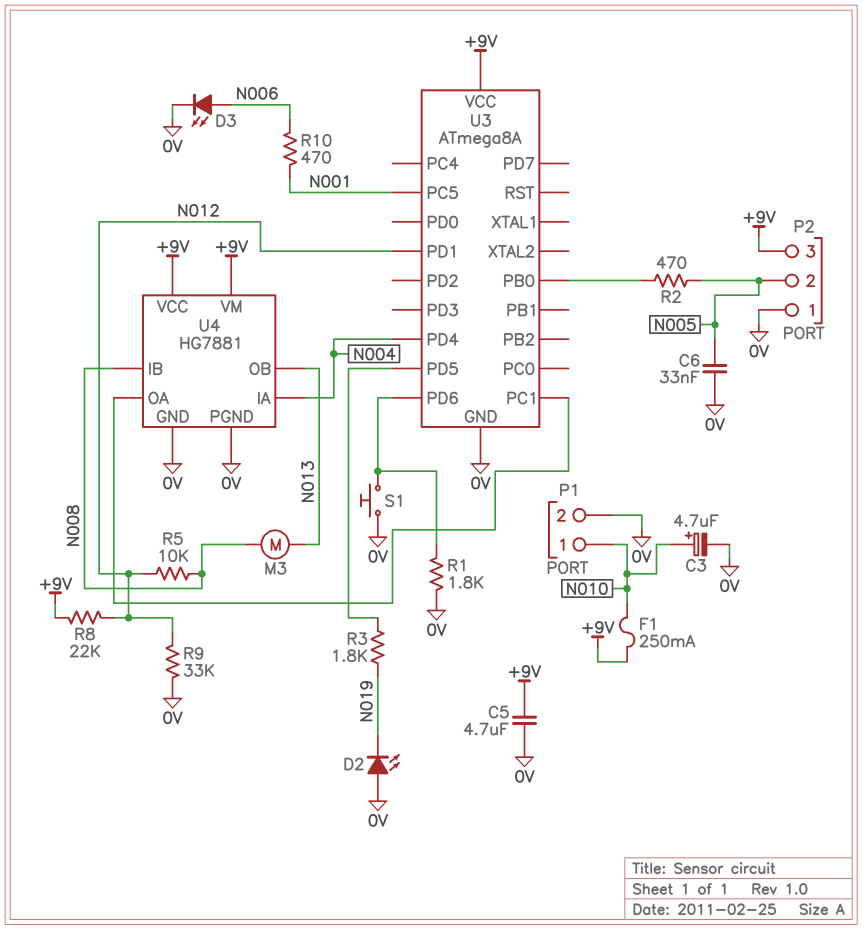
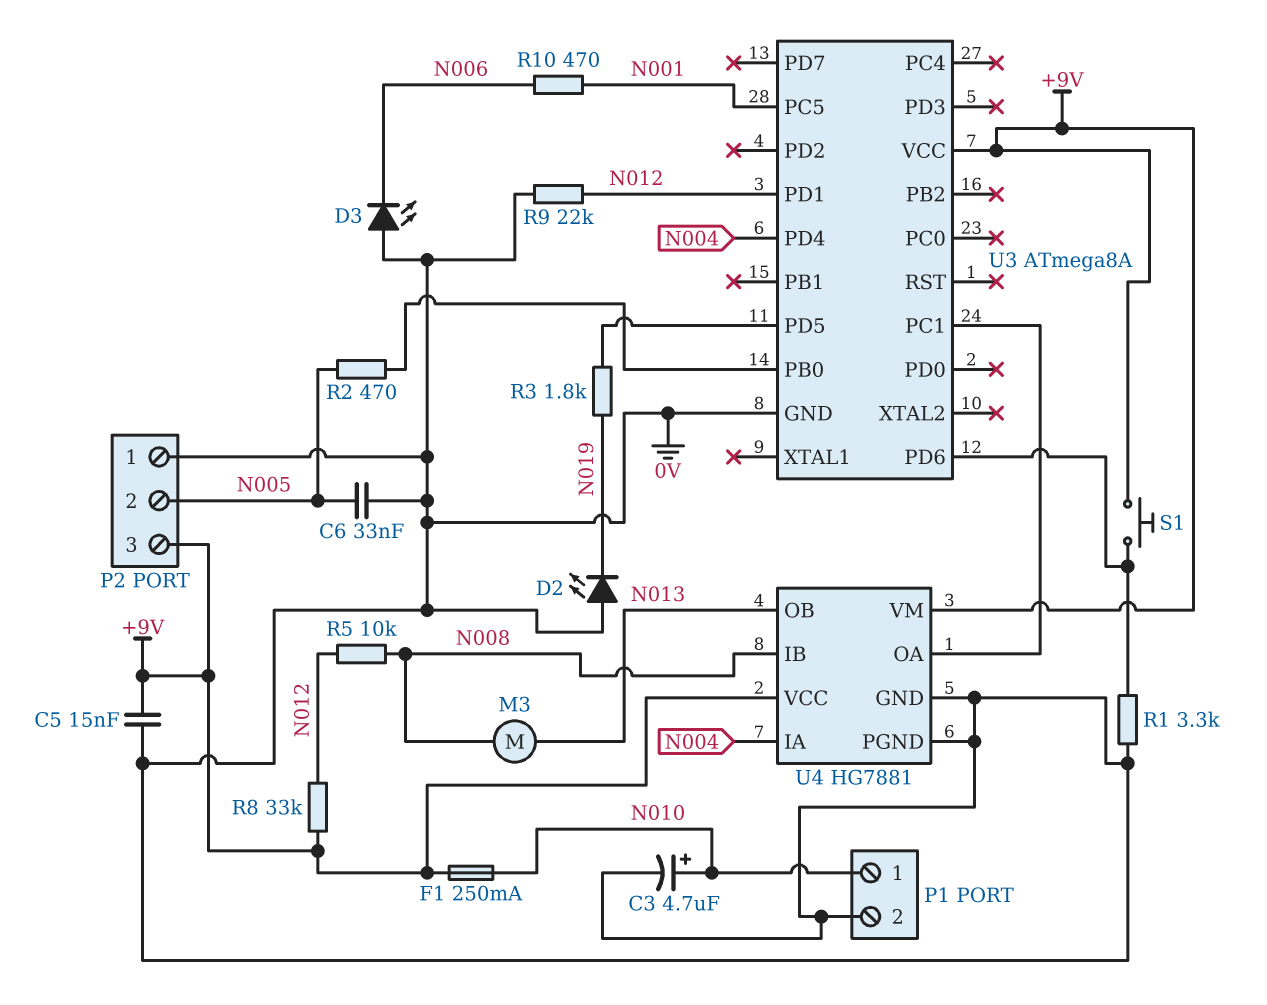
C5: 4.7uF (+9V, 0V) -> 15nF (+9V, 0V)
D3: LED (A N006, K 0V) -> LED (A 0V, K N006)
R1: 1.8k (0V, U3/PD6) -> 3.3k (0V, U3/PD6)
R8: 22k (+9V, N012) -> 33k (+9V, N012)
R9: 33k (0V, N012) -> 22k (0V, N012)
S1: button (0V, U3/PD6) -> button (+9V, U3/PD6)

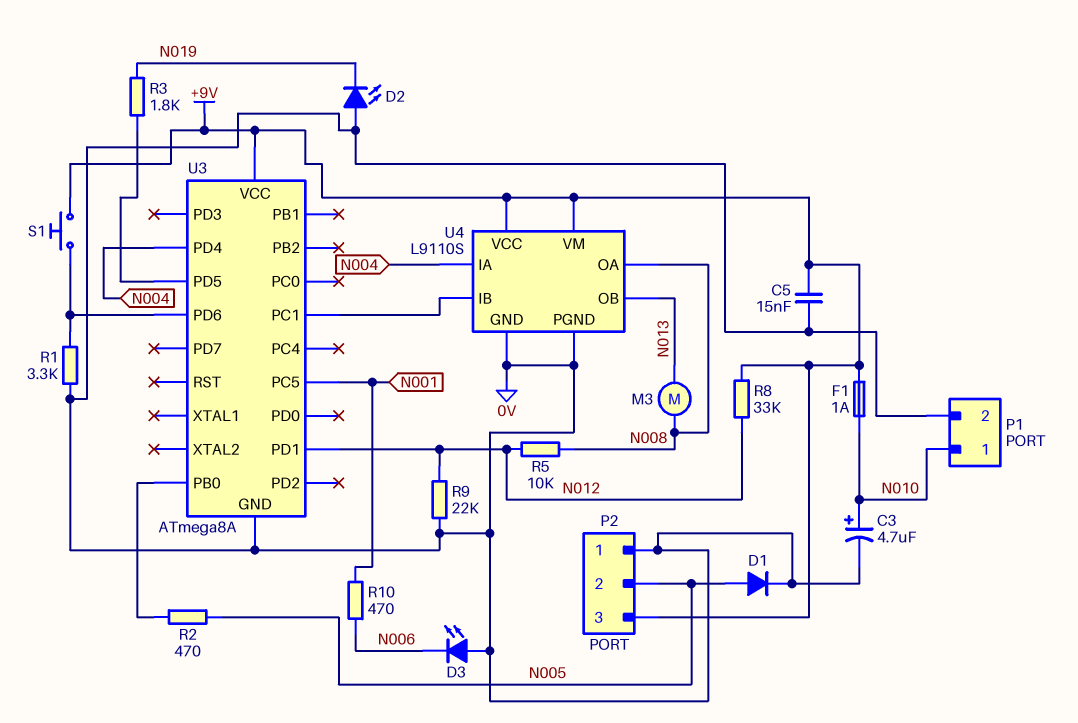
C6: 33nF (0V, N005) -> none
D1: none -> diode (A N005, K 0V)
F1: 250mA (+9V, N010) -> 1A (+9V, N010)
U4: HG7881 -> L9110S
U4 pin IB: N008 -> U3/PC1
U4 pin OA: U3/PC1 -> N008

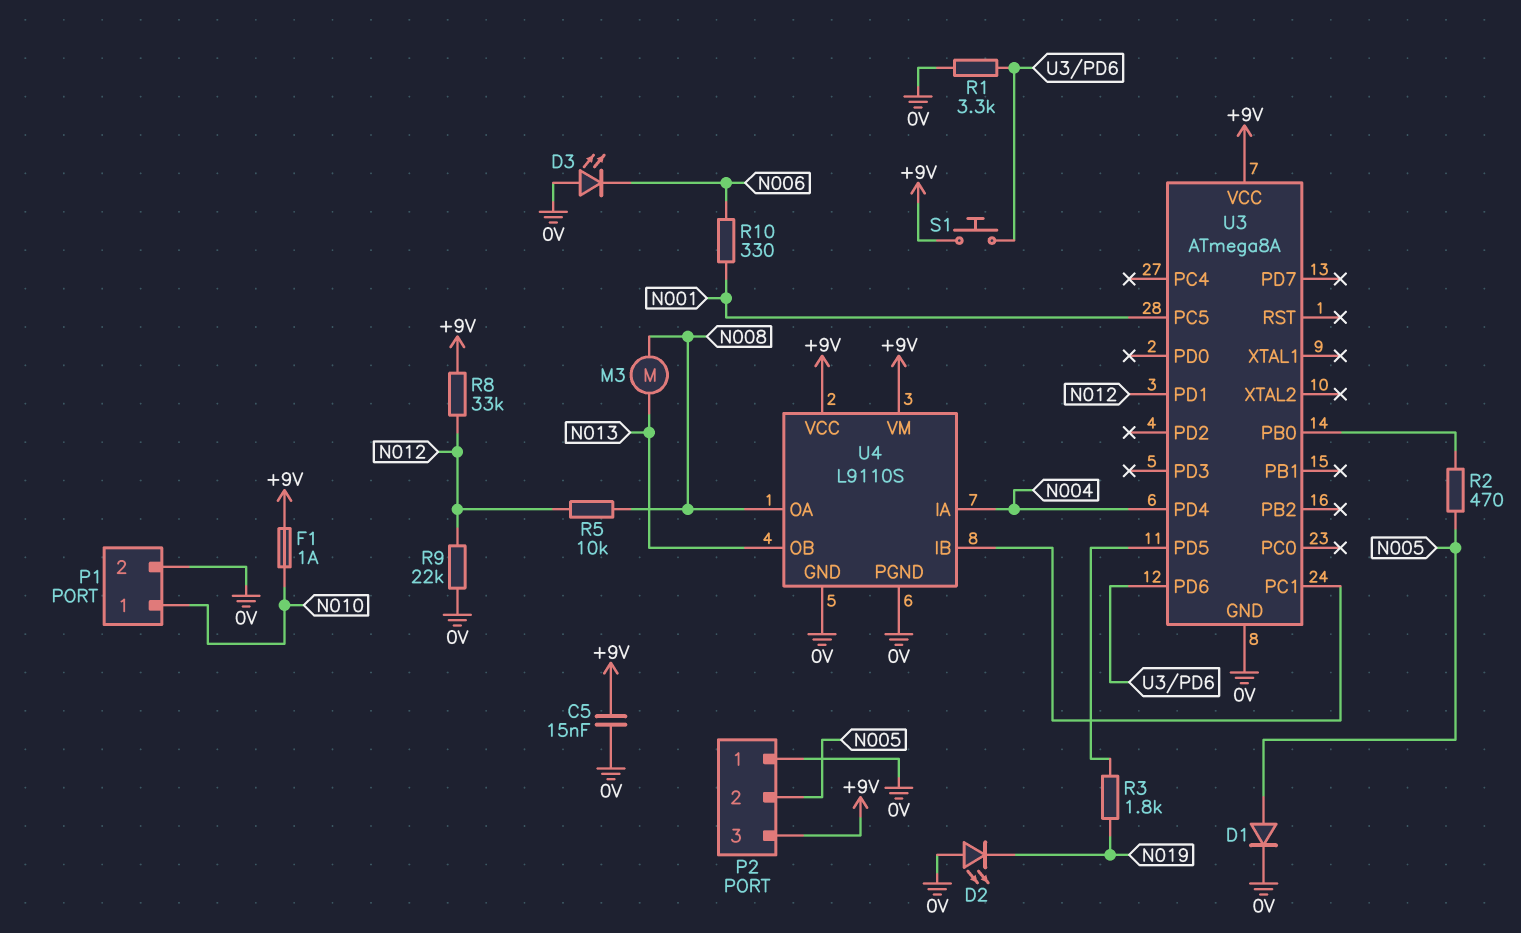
C3: 4.7uF (plus N010, minus 0V) -> none
R10: 470 (N001, N006) -> 330 (N001, N006)

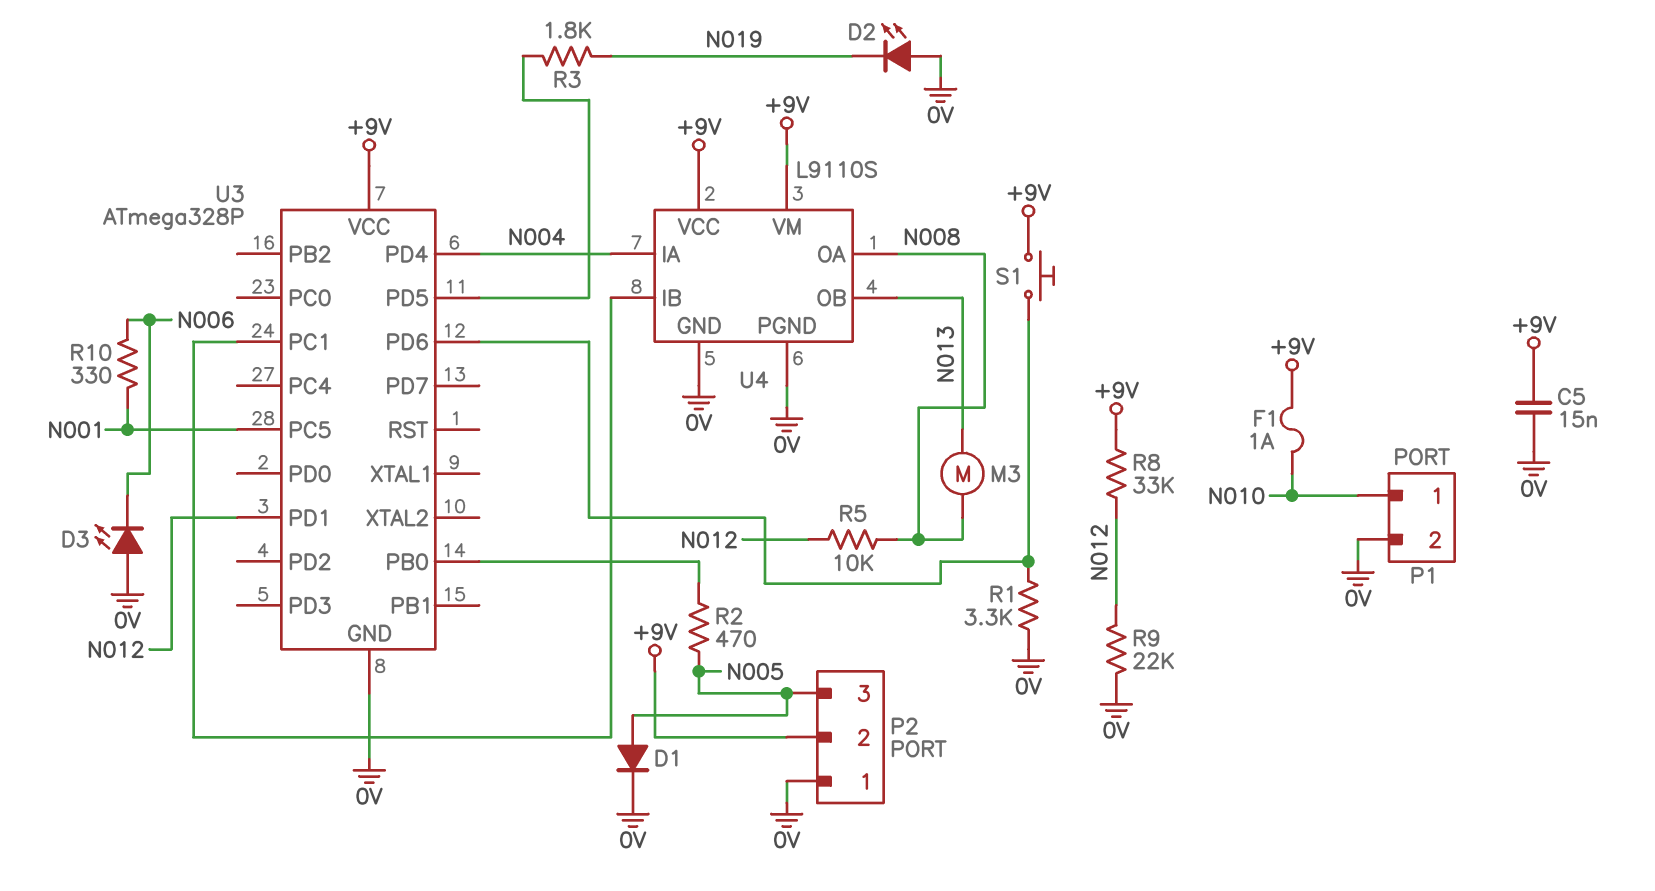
P2 pin 2: N005 -> +9V
P2 pin 3: +9V -> N005
U3: ATmega8A -> ATmega328P

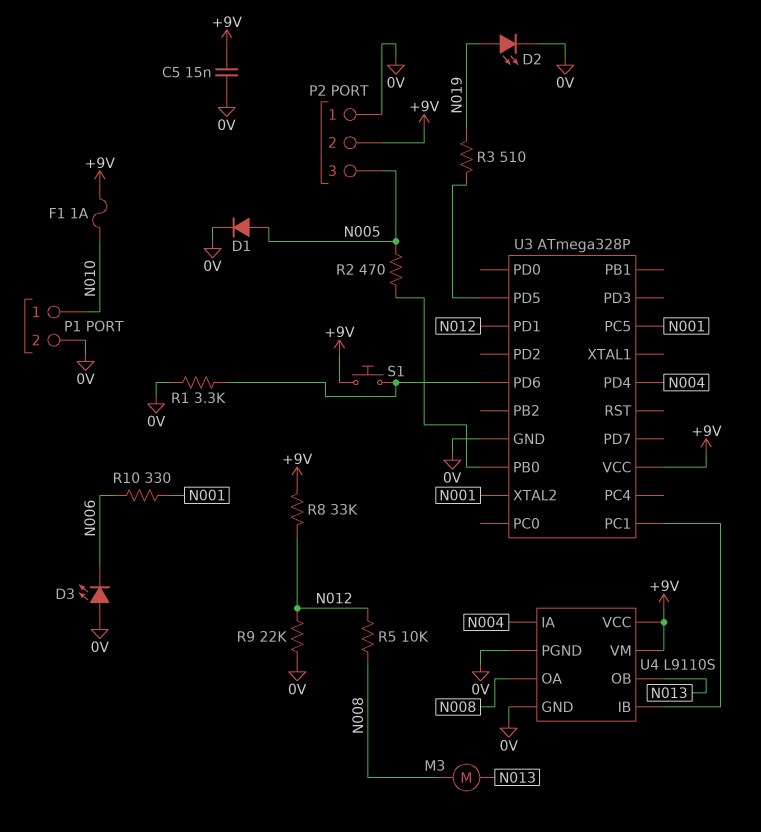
D2: LED (A 0V, K N019) -> LED (A N019, K 0V)
R3: 1.8k (N019, U3/PD5) -> 510 (N019, U3/PD5)
U3 pin XTAL2: none -> N001

